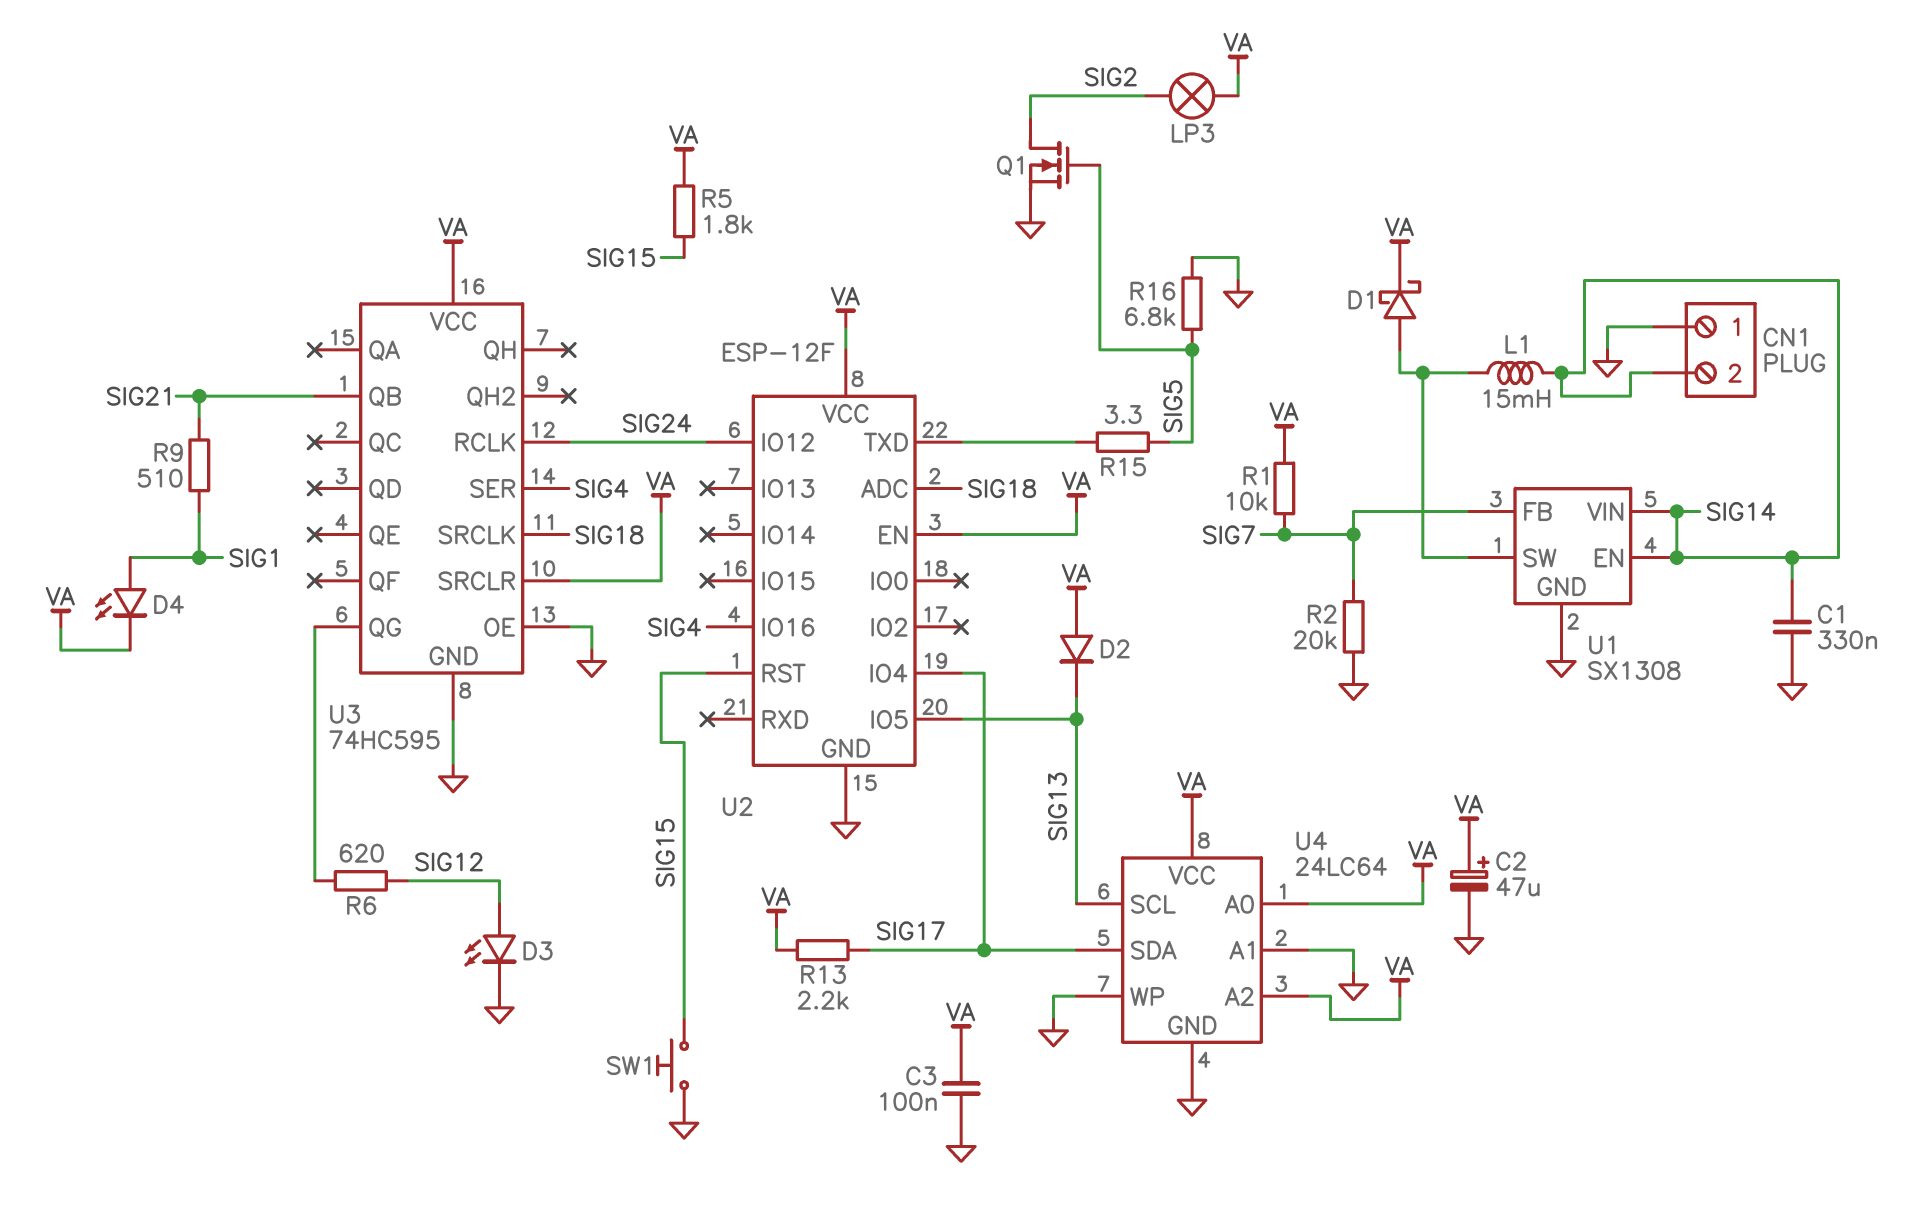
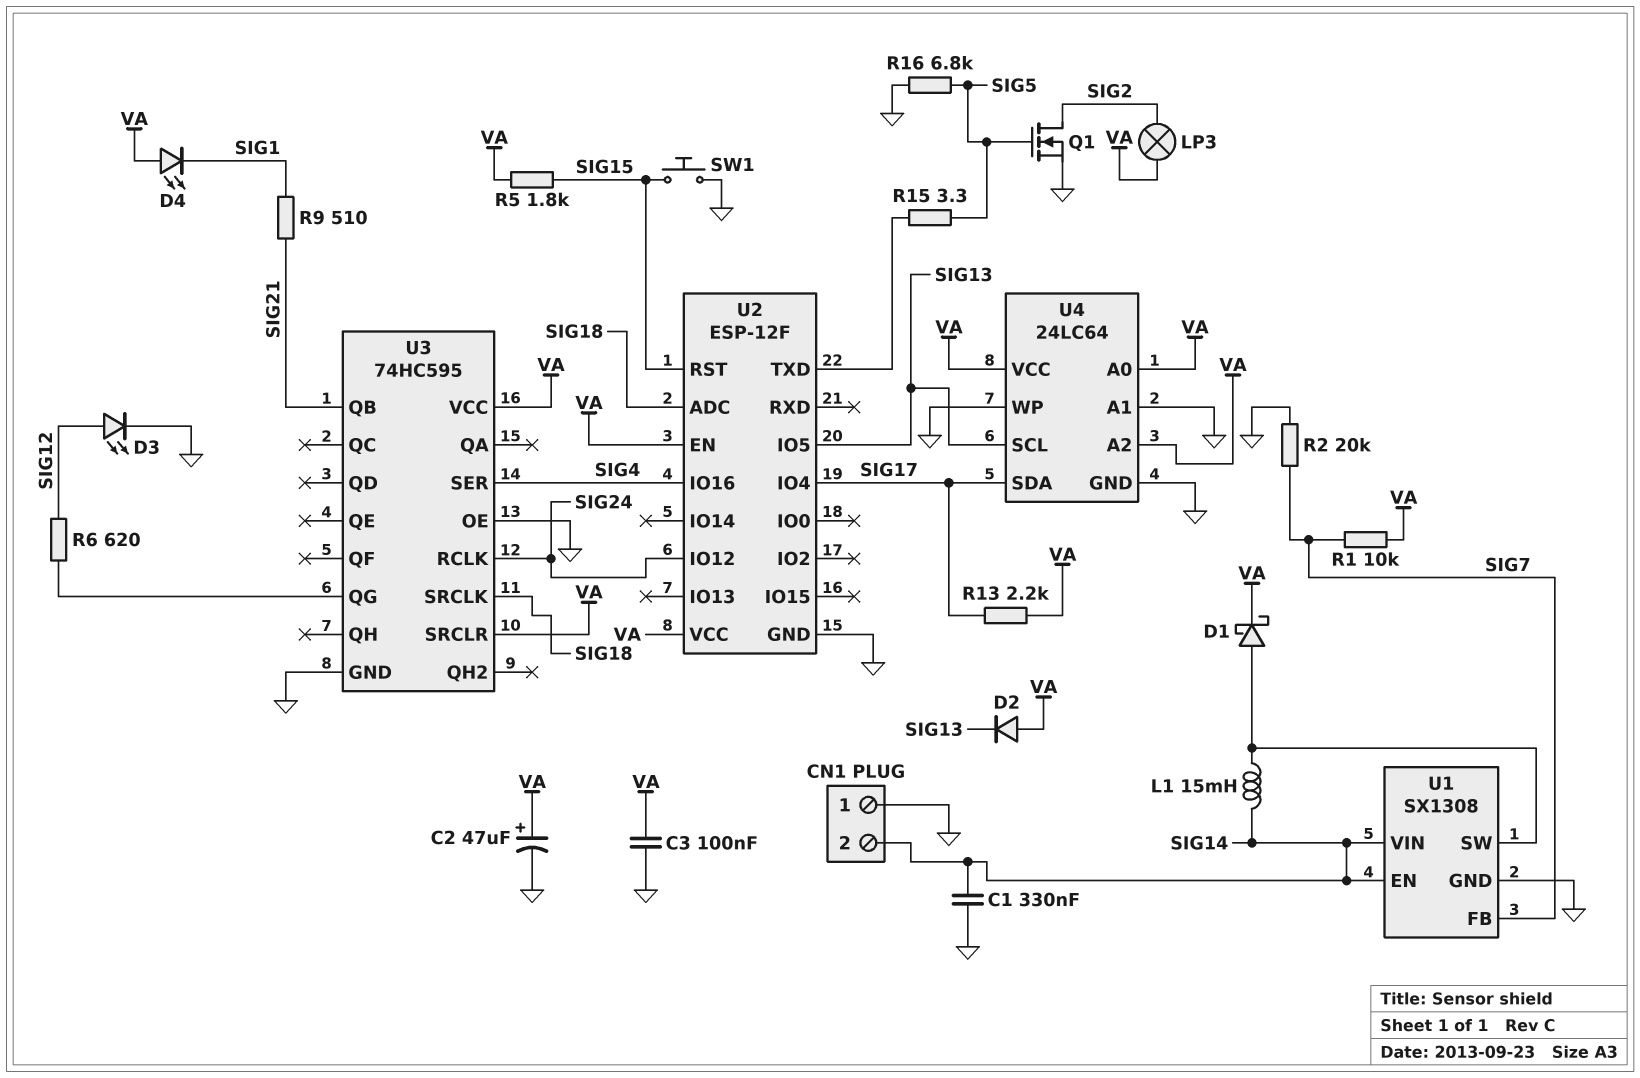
D4: LED (A SIG1, K VA) -> LED (A VA, K SIG1)

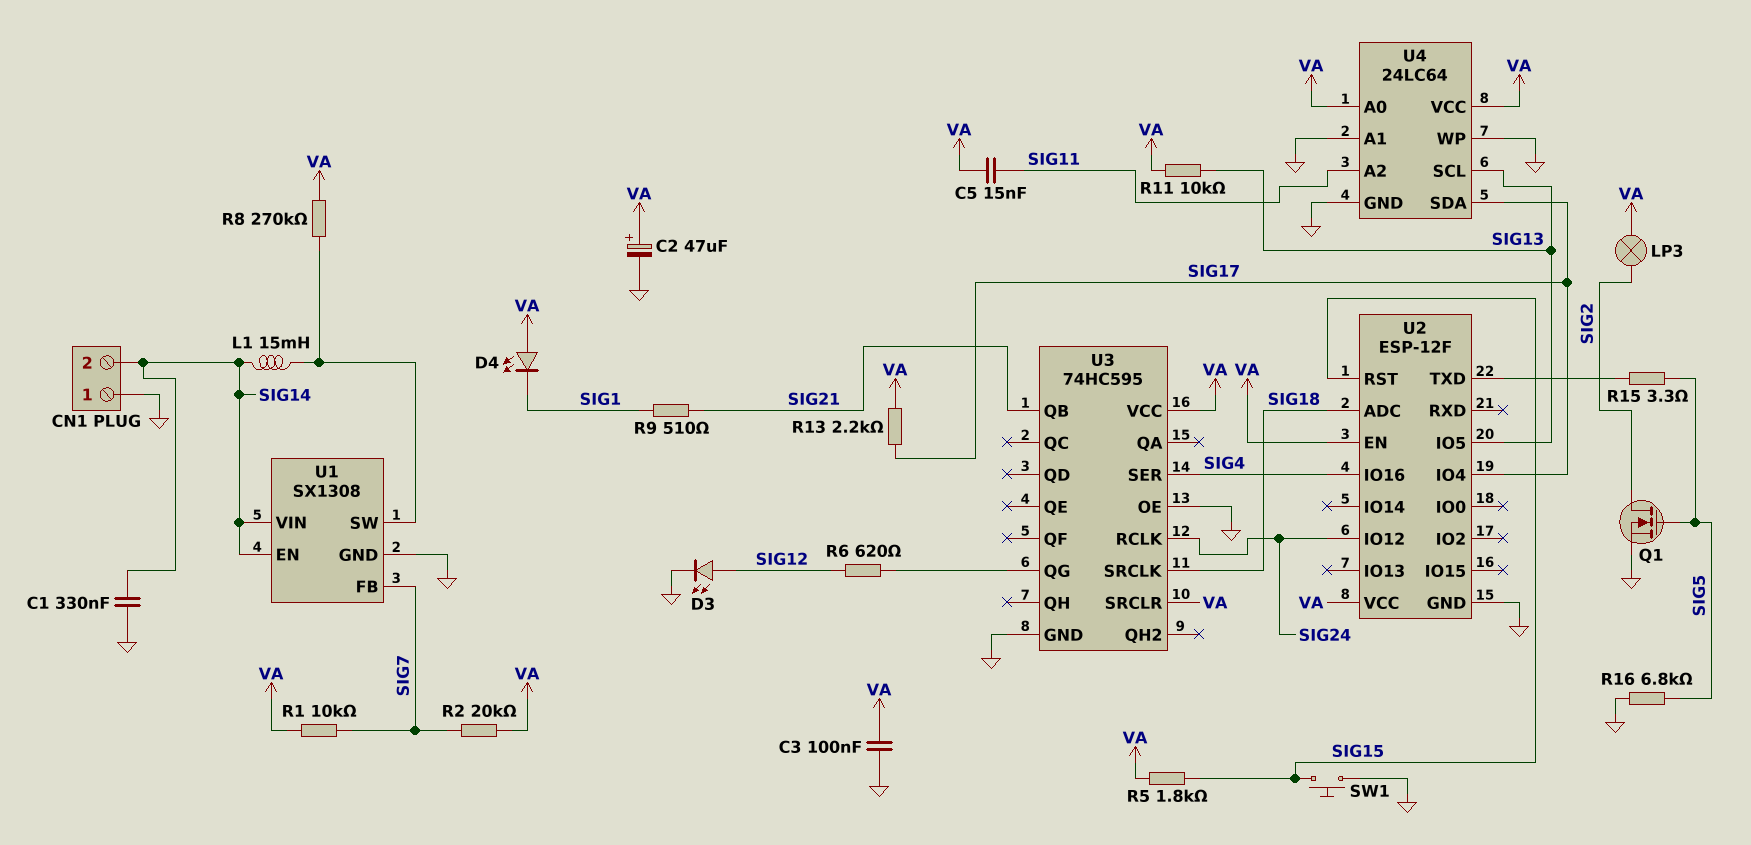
C5: none -> 15nF (SIG11, VA)
D1: schottky (A U1/SW, K VA) -> none
D2: diode (A VA, K SIG13) -> none
R2: 20k (GND, SIG7) -> 20k (SIG7, VA)
R8: none -> 270k (U1/SW, VA)
R11: none -> 10k (SIG13, VA)
U4 pin A2: VA -> SIG11

